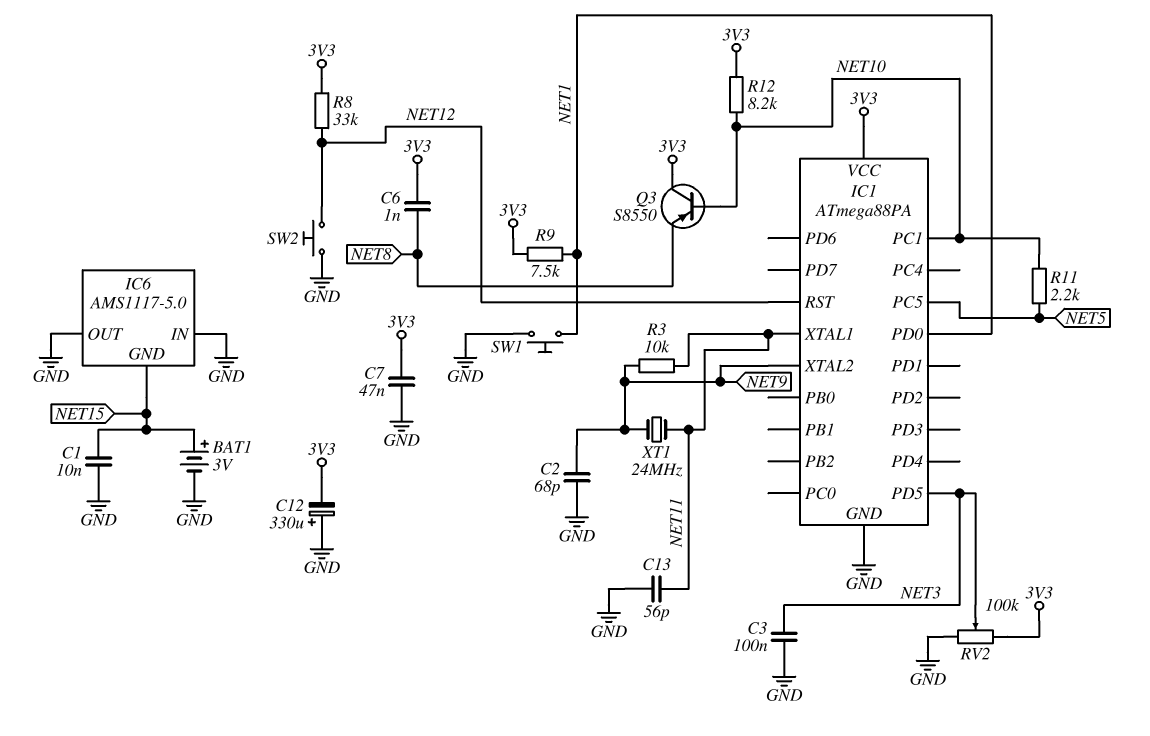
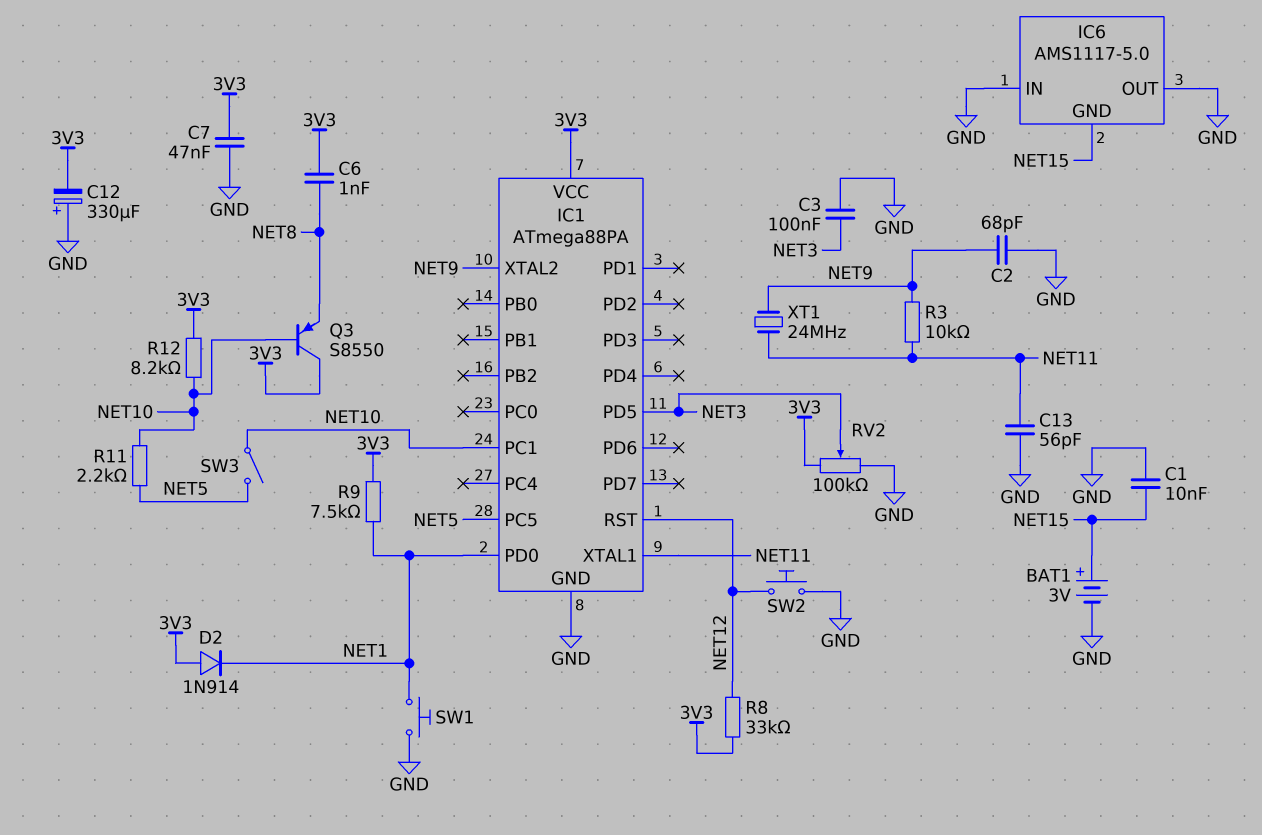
D2: none -> diode 1N914 (A 3V3, K NET1)
SW3: none -> switch (NET5, NET10)

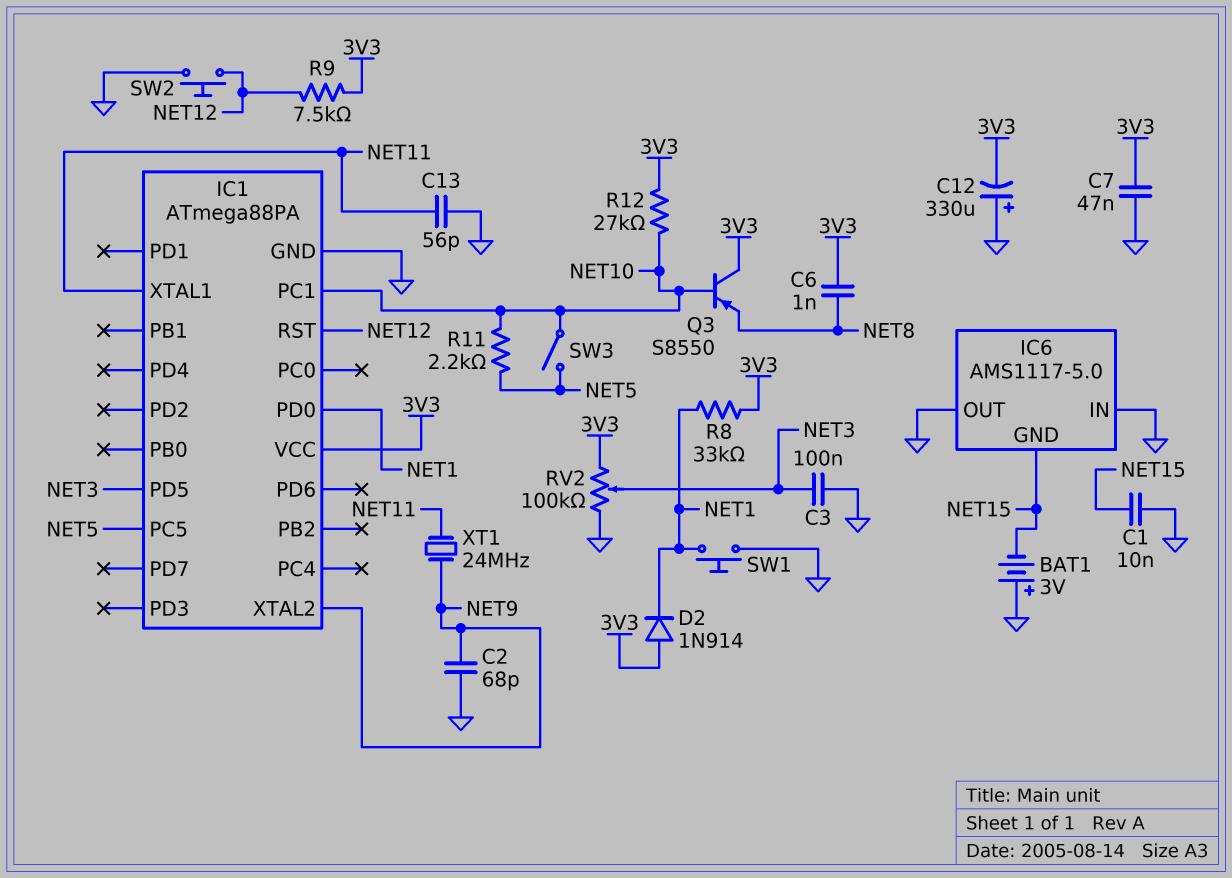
BAT1: 3V (plus NET15, minus GND) -> 3V (plus GND, minus NET15)
R3: 10k (NET9, NET11) -> none
R8: 33k (3V3, NET12) -> 33k (3V3, NET1)
R9: 7.5k (3V3, NET1) -> 7.5k (3V3, NET12)
R12: 8.2k (3V3, NET10) -> 27k (3V3, NET10)

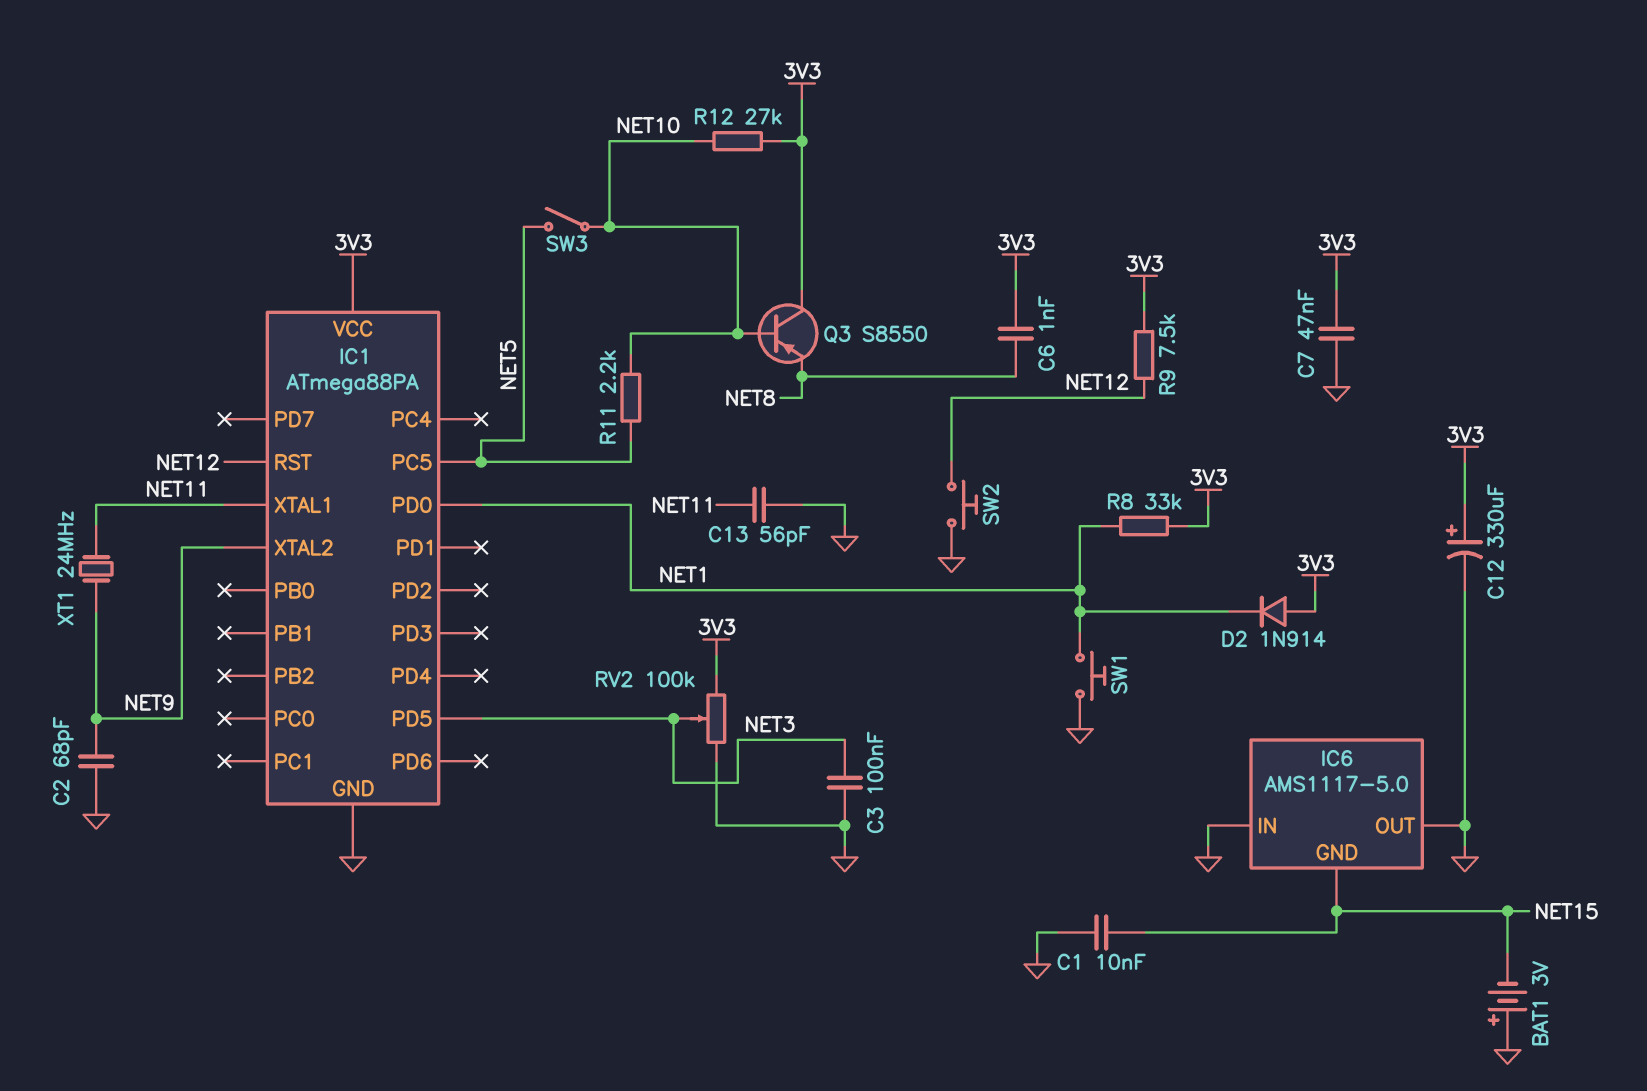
C12: 330uF (plus GND, minus 3V3) -> 330uF (plus 3V3, minus GND)
IC1 pin PC1: NET10 -> none

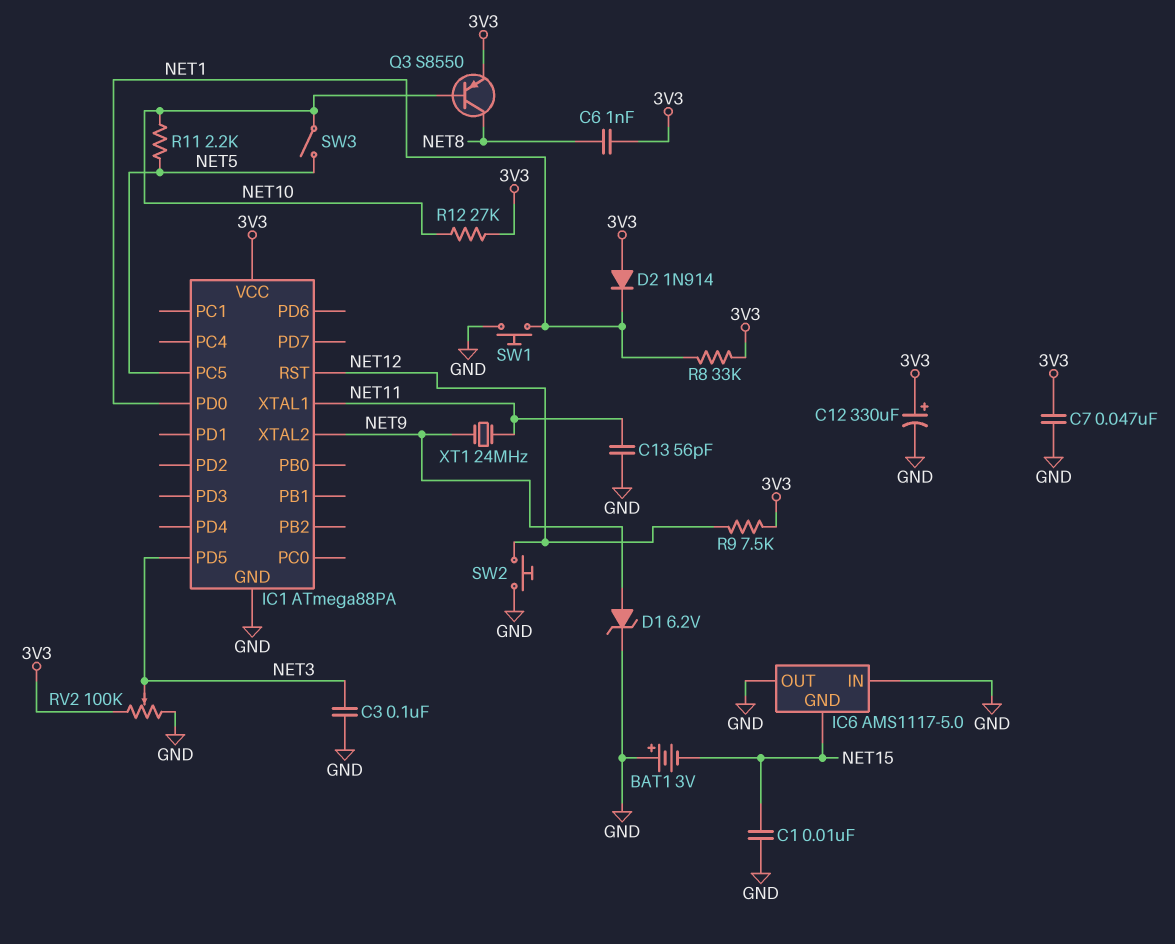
C2: 68pF (GND, NET9) -> none
D1: none -> zener 6.2V (A NET9, K GND)
Q3: PNP S8550 (B NET10, C 3V3, E NET8) -> PNP S8550 (B NET10, C NET8, E 3V3)

